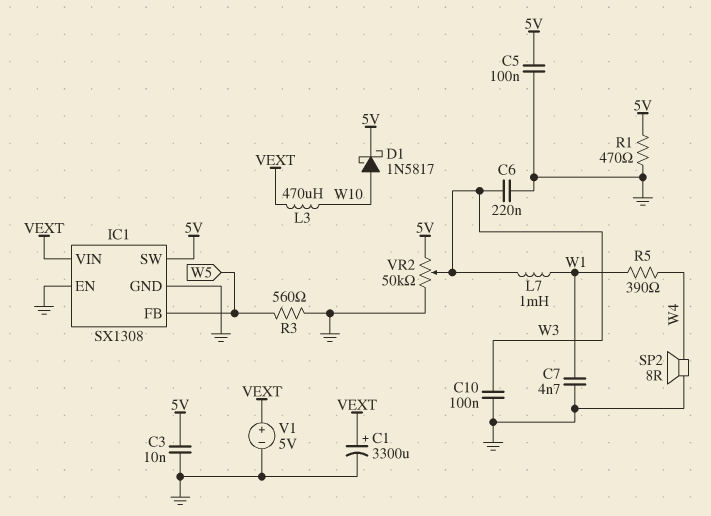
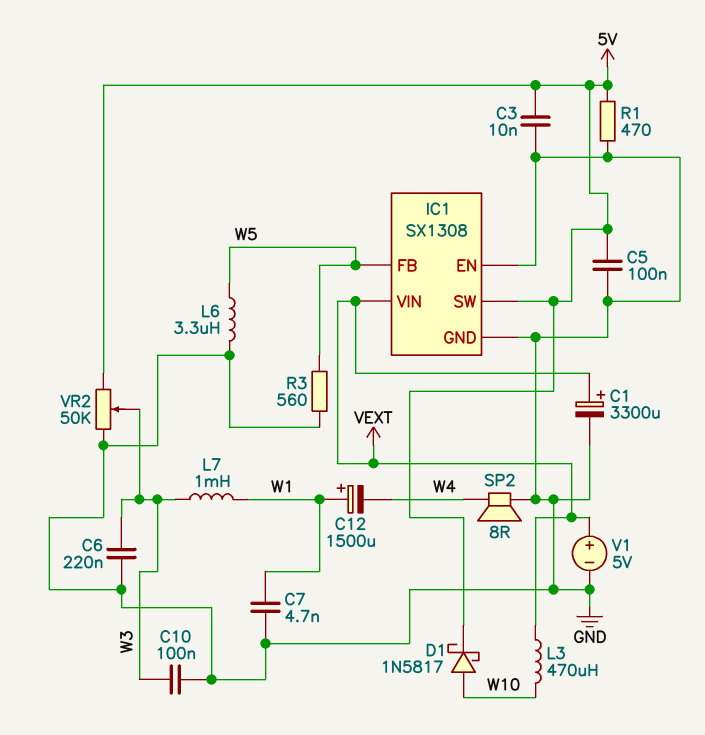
C12: none -> 1500uF (plus W1, minus W4)
L6: none -> 3.3uH (GND, W5)
R5: 390 (W1, W4) -> none

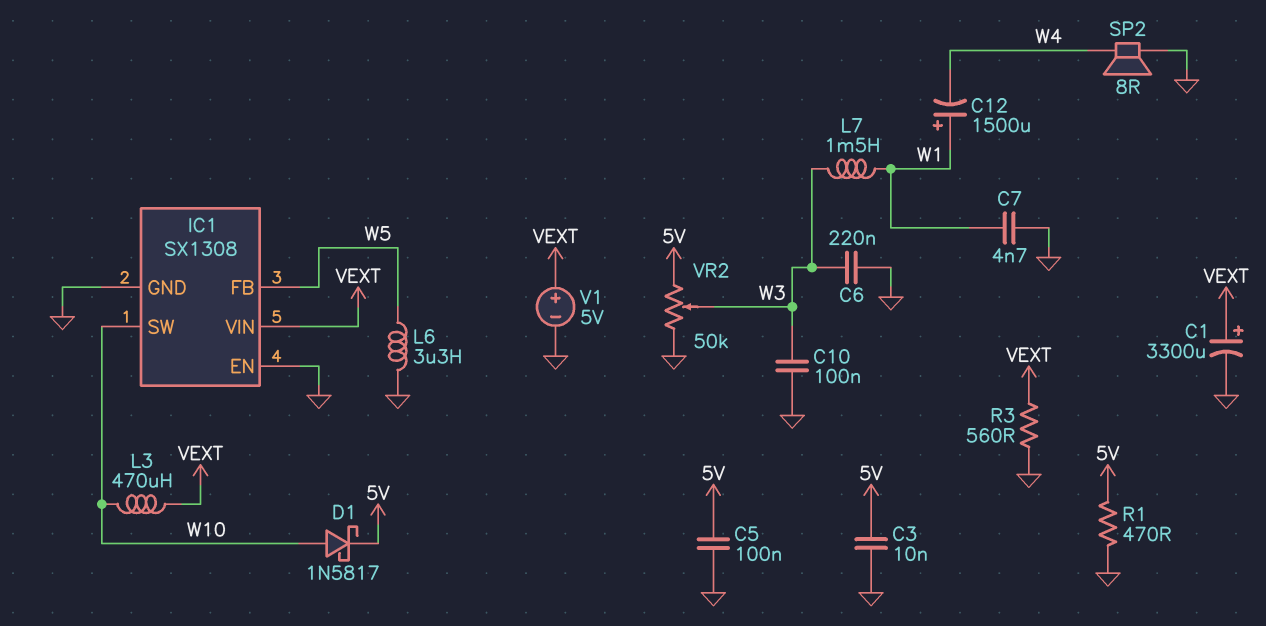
IC1 pin SW: 5V -> W10
L7: 1mH (W1, W3) -> 1.5mH (W1, W3)
R3: 560 (GND, W5) -> 560 (GND, VEXT)

